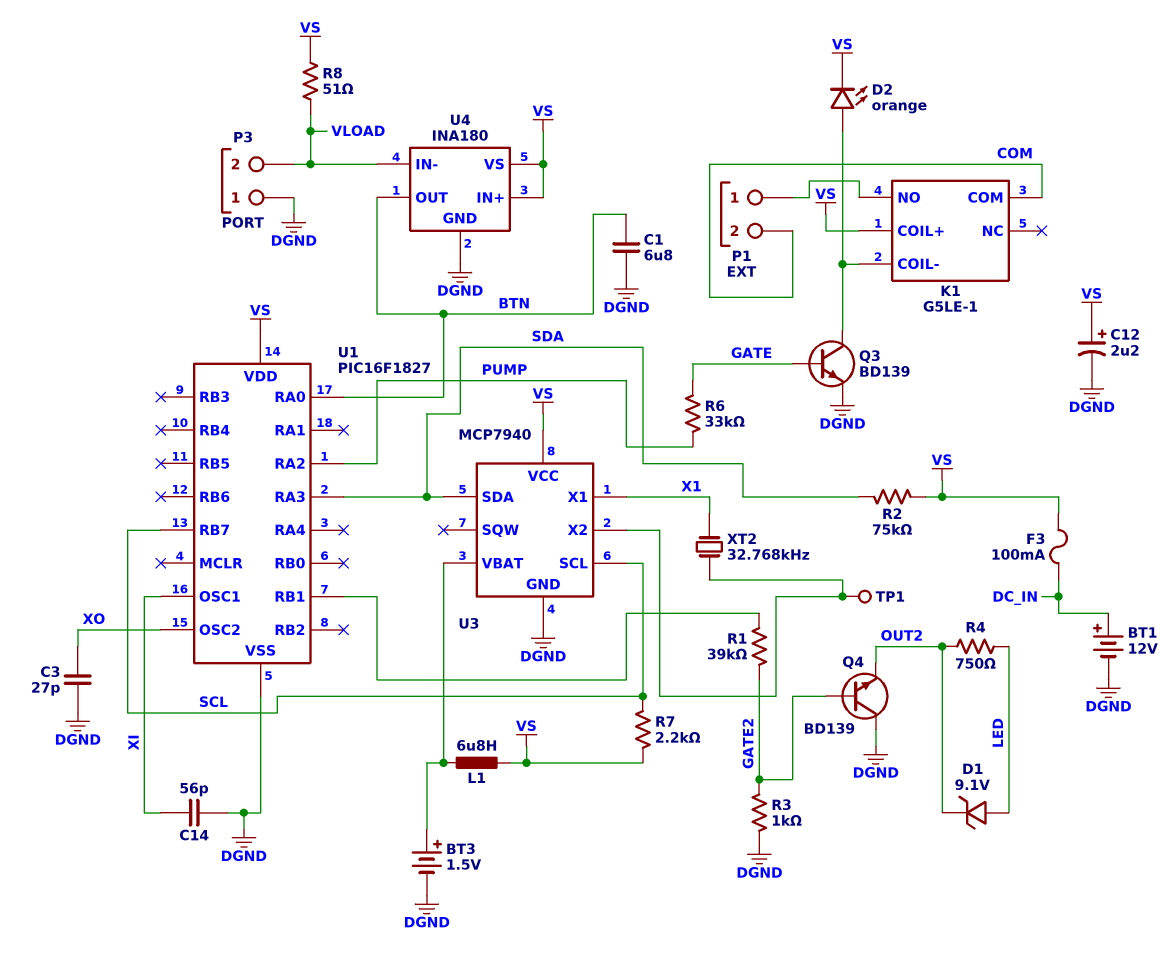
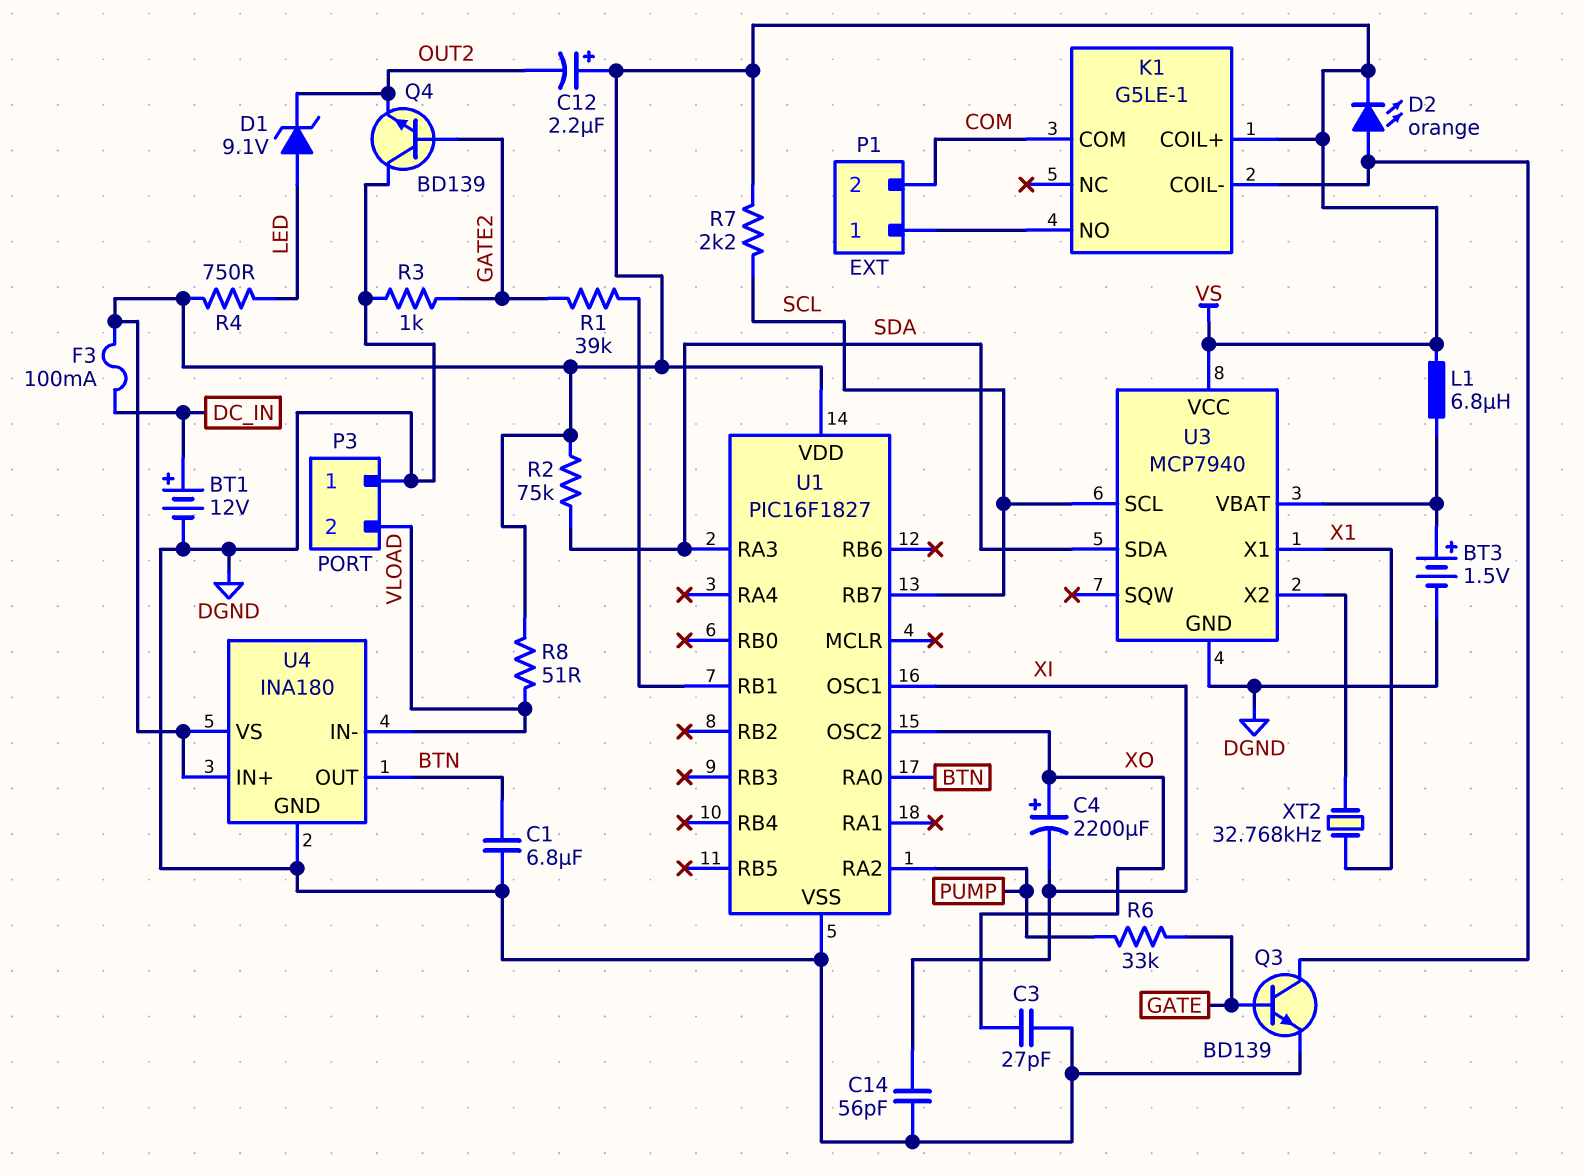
C4: none -> 2200uF (plus XO, minus XI)
C12: 2.2uF (plus VS, minus DGND) -> 2.2uF (plus VS, minus OUT2)
R4: 750 (LED, OUT2) -> 750 (LED, VS)
TP1: test point (U3/X2) -> none

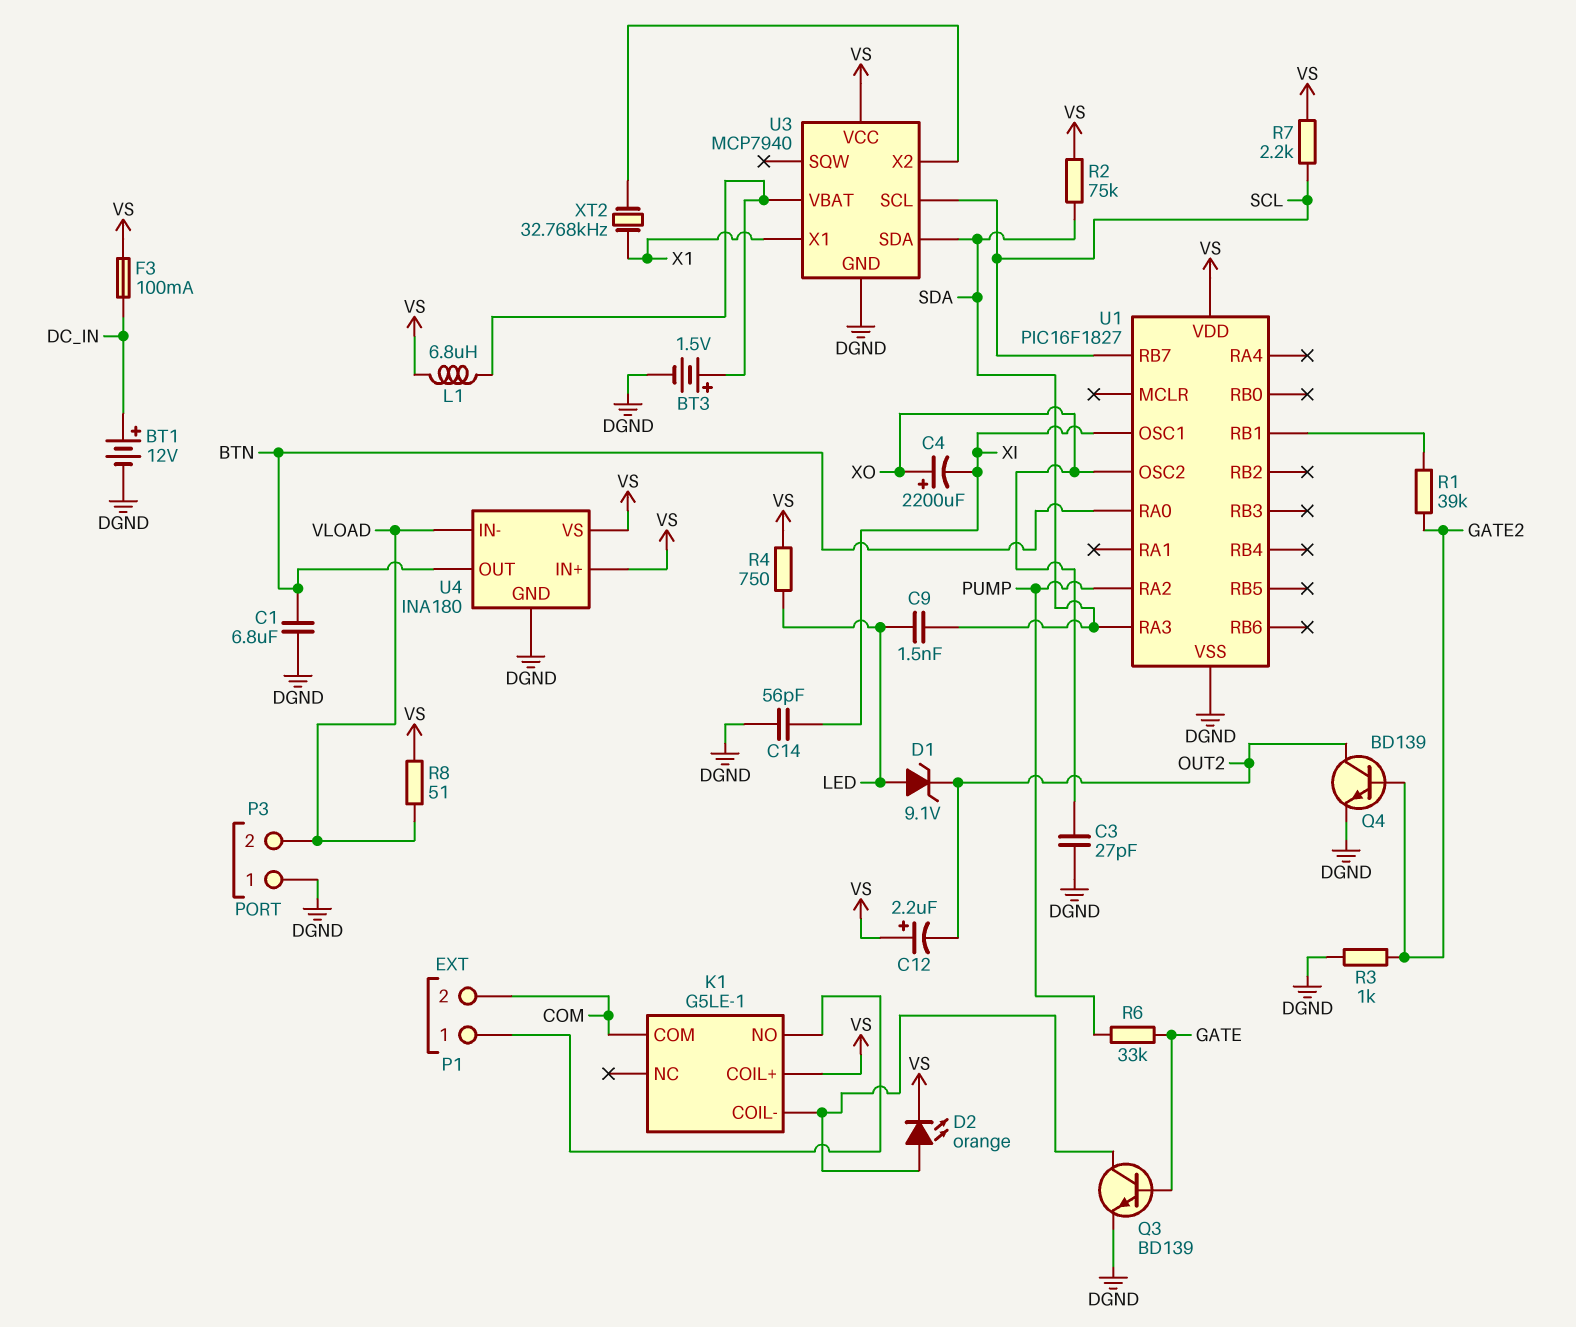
C9: none -> 1.5nF (LED, SDA)
Q4: NPN BD139 (B GATE2, C DGND, E OUT2) -> NPN BD139 (B GATE2, C OUT2, E DGND)

